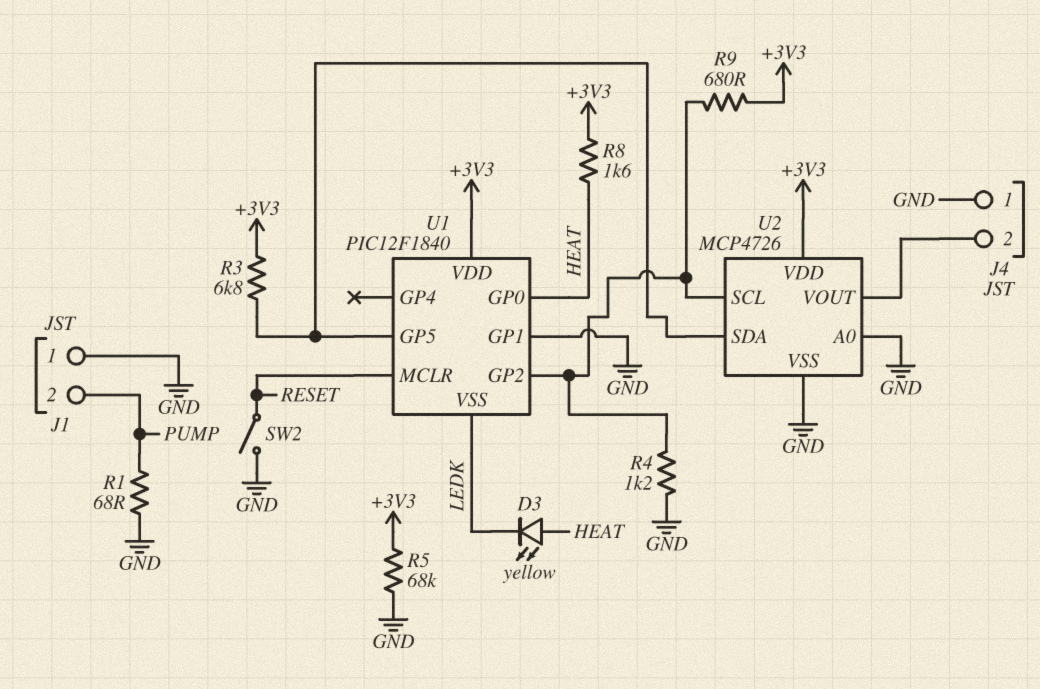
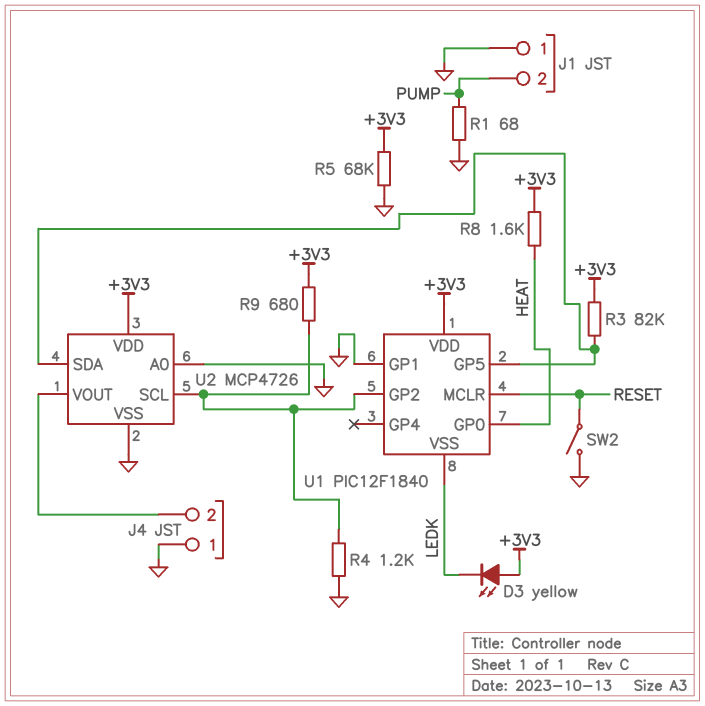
D3: LED yellow (A HEAT, K LEDK) -> LED yellow (A +3V3, K LEDK)
R3: 6.8k (+3V3, U1/GP5) -> 82k (+3V3, U1/GP5)

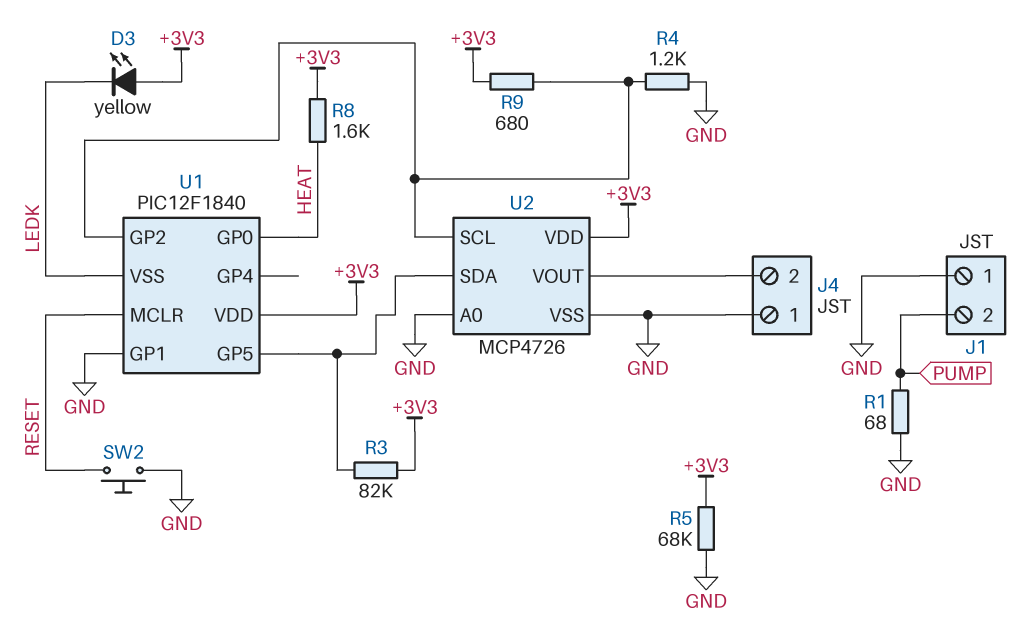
SW2: switch (GND, RESET) -> button (GND, RESET)

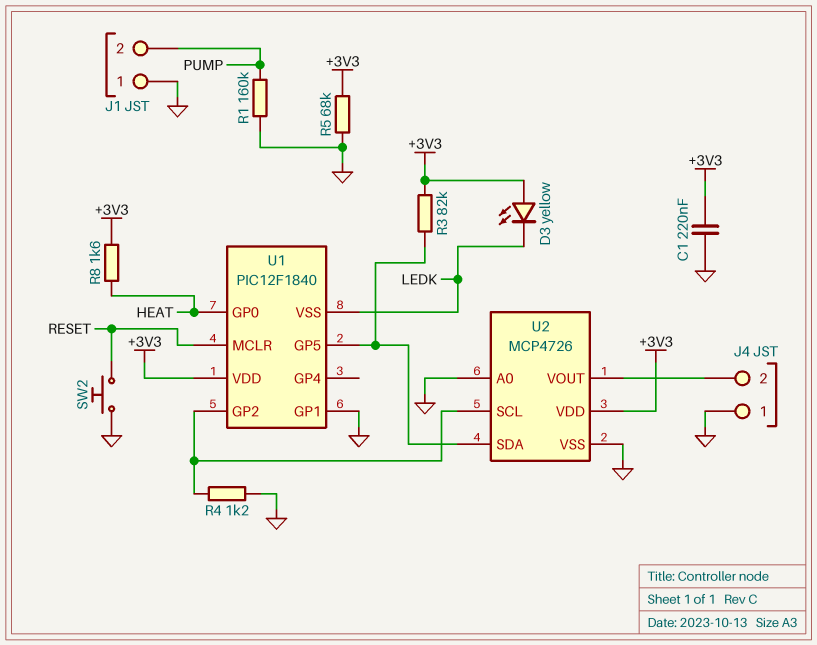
C1: none -> 220nF (+3V3, GND)
R1: 68 (GND, PUMP) -> 160k (GND, PUMP)
R9: 680 (+3V3, U1/GP2) -> none

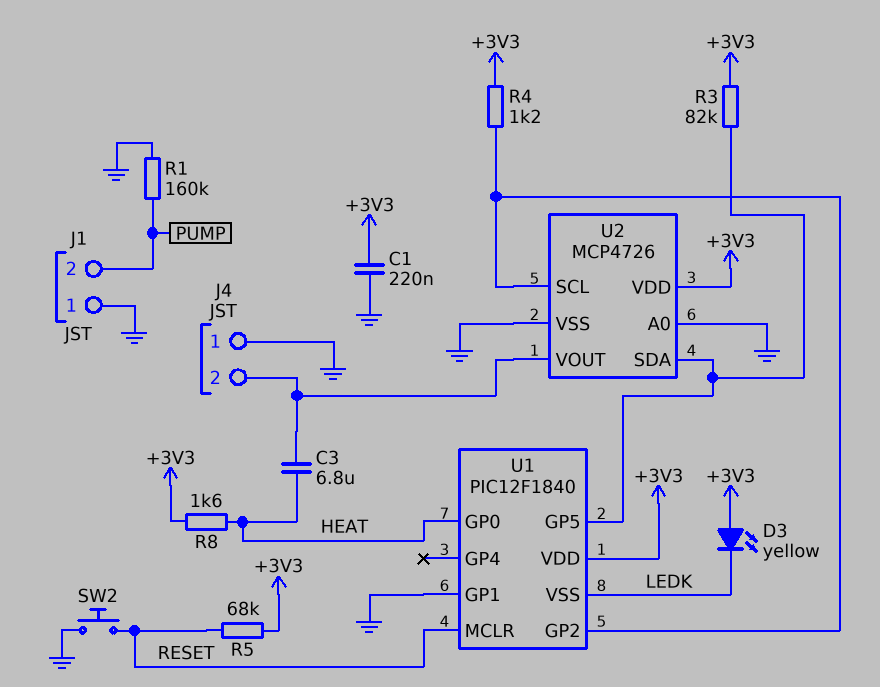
C3: none -> 6.8uF (HEAT, J4/2)
R4: 1.2k (GND, U1/GP2) -> 1.2k (+3V3, U1/GP2)
R5: 68k (+3V3, GND) -> 68k (+3V3, RESET)

